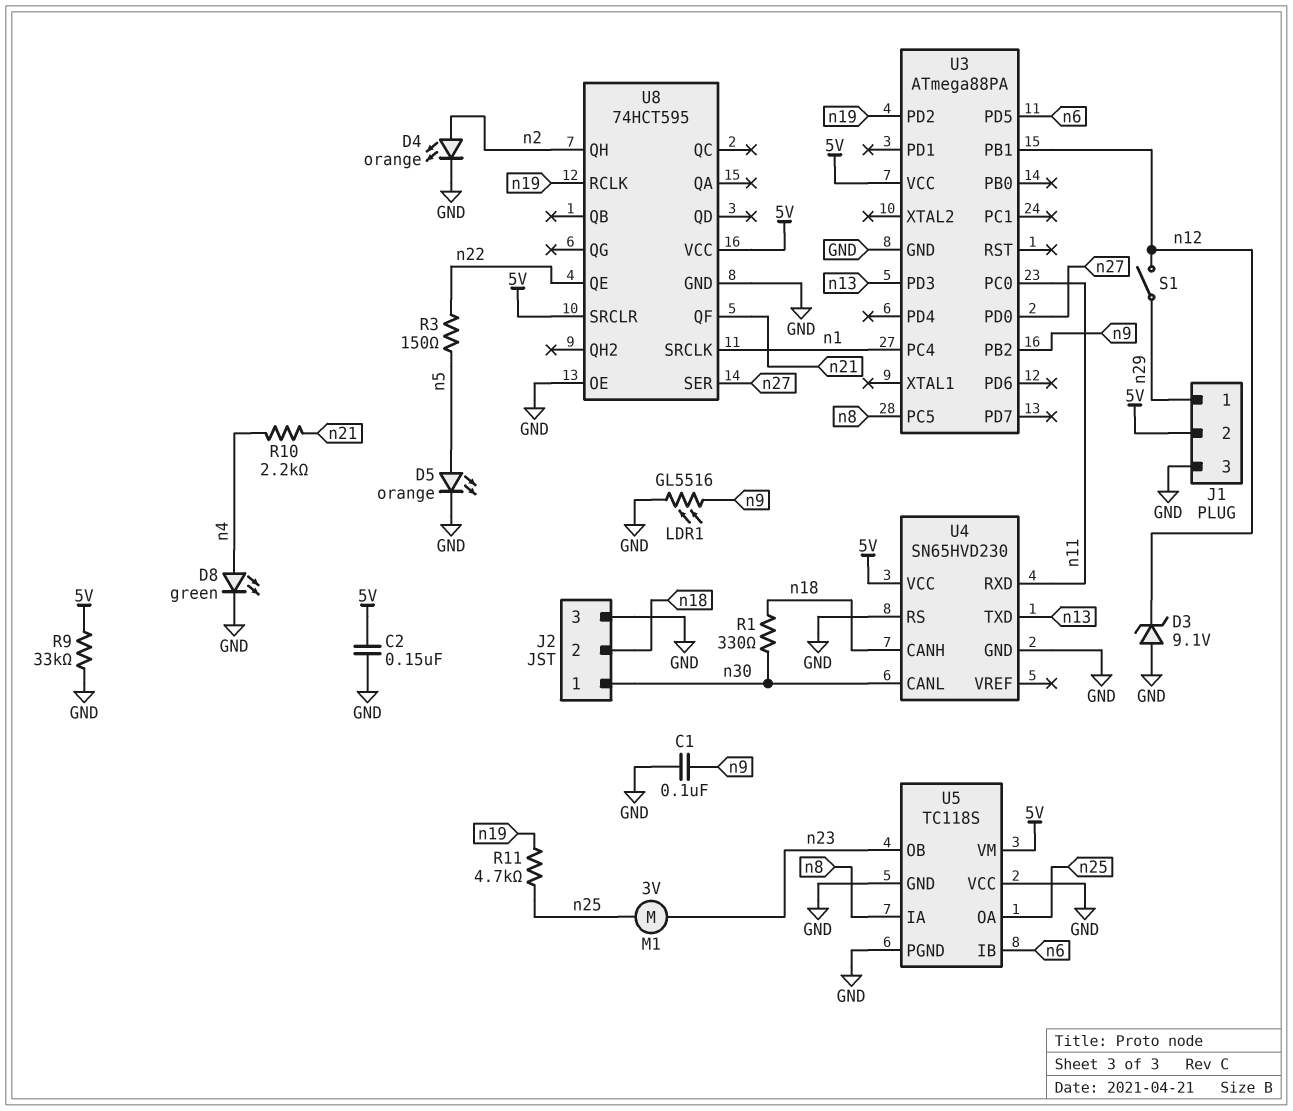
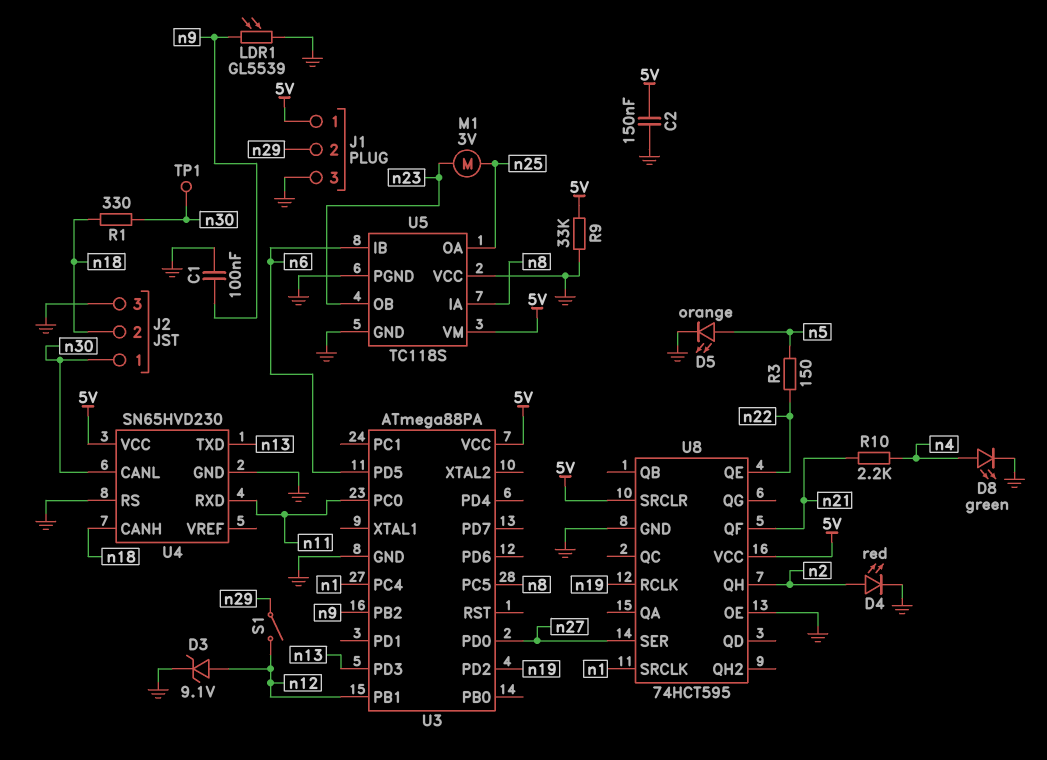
D3: zener 9.1V (A GND, K n12) -> zener 9.1V (A n12, K GND)
D4: LED orange (A n2, K GND) -> LED red (A n2, K GND)
J1 pin 1: n29 -> 5V
J1 pin 2: 5V -> n29
LDR1: GL5516 (GND, n9) -> GL5539 (GND, n9)
R11: 4.7k (n19, n25) -> none
TP1: none -> test point (n30)

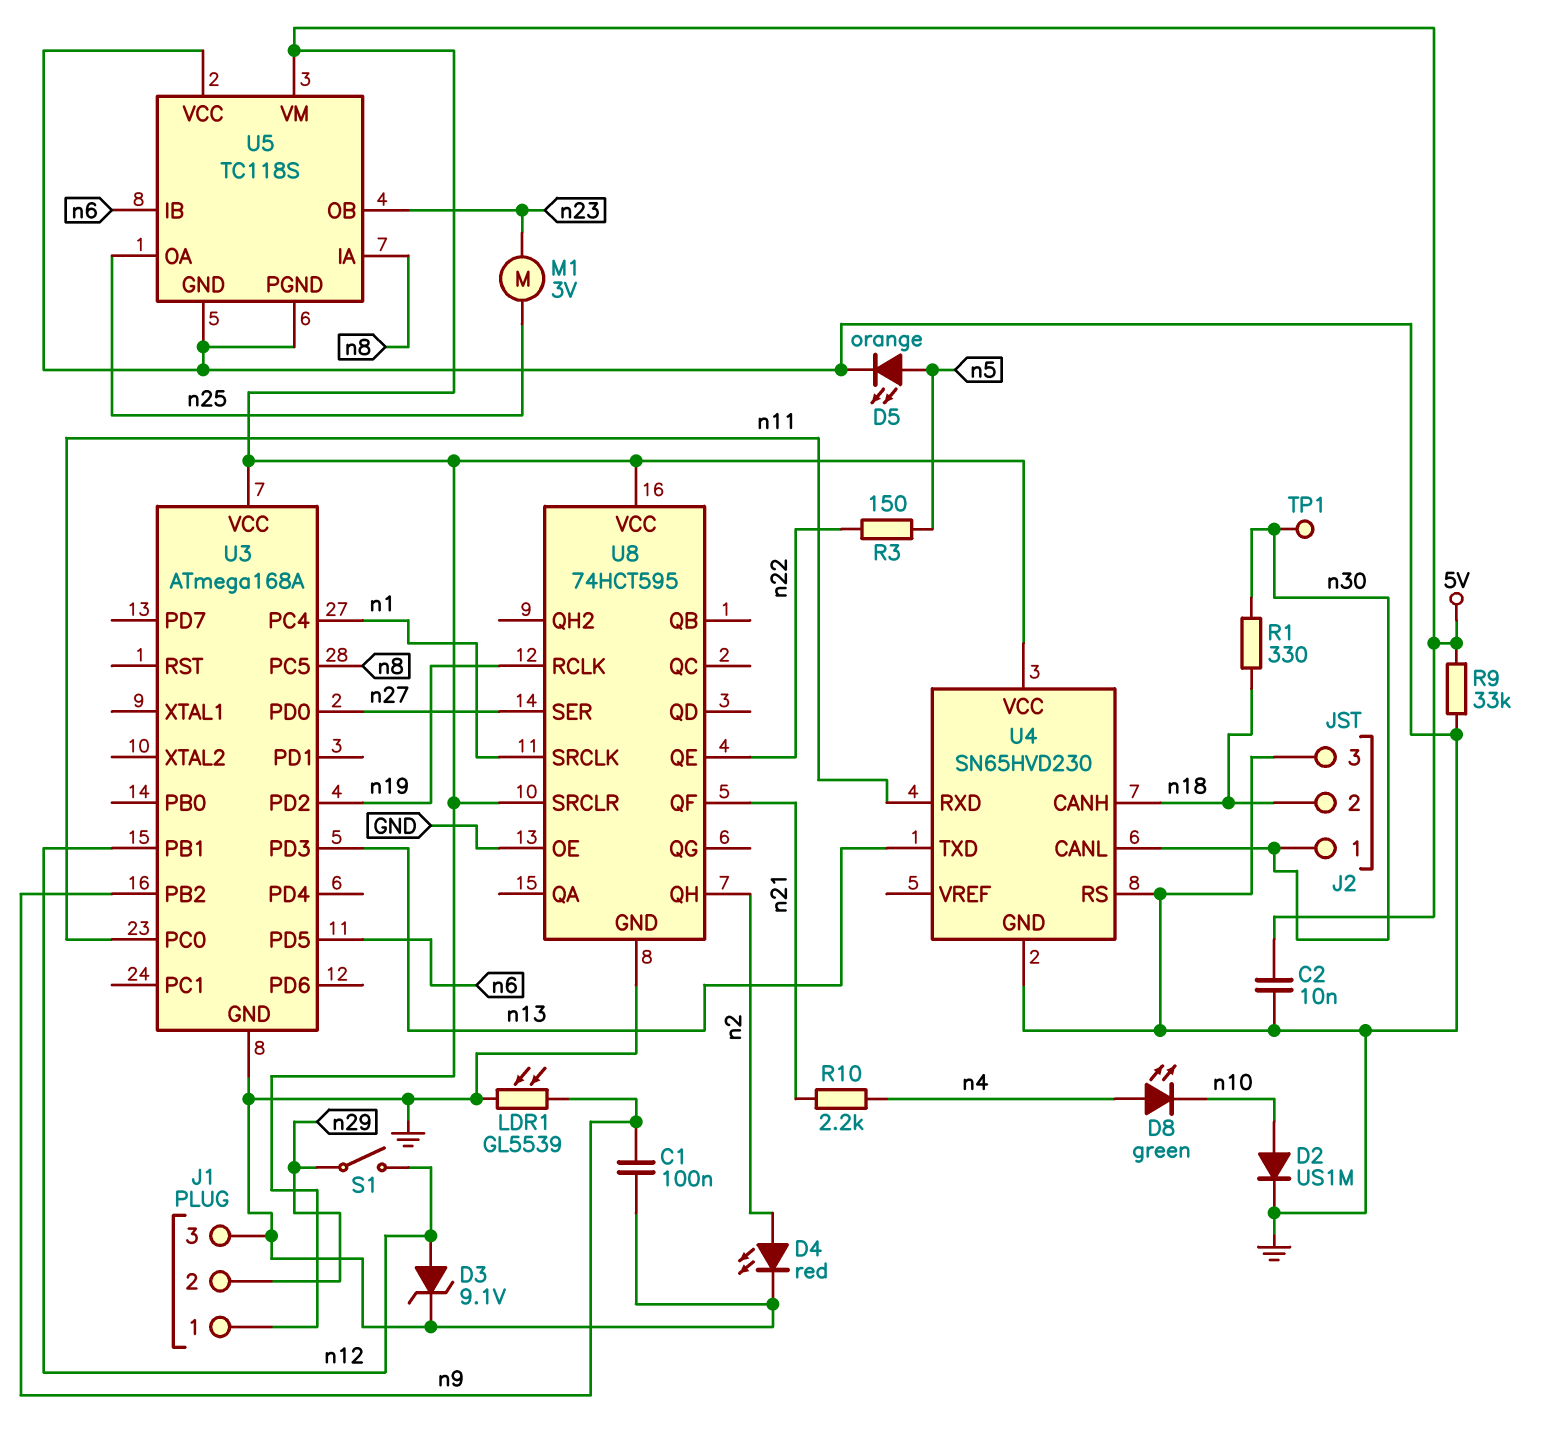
C2: 150nF (5V, GND) -> 10nF (5V, GND)
D2: none -> diode US1M (A n10, K GND)
D8: LED green (A n4, K GND) -> LED green (A n4, K n10)
U3: ATmega88PA -> ATmega168A

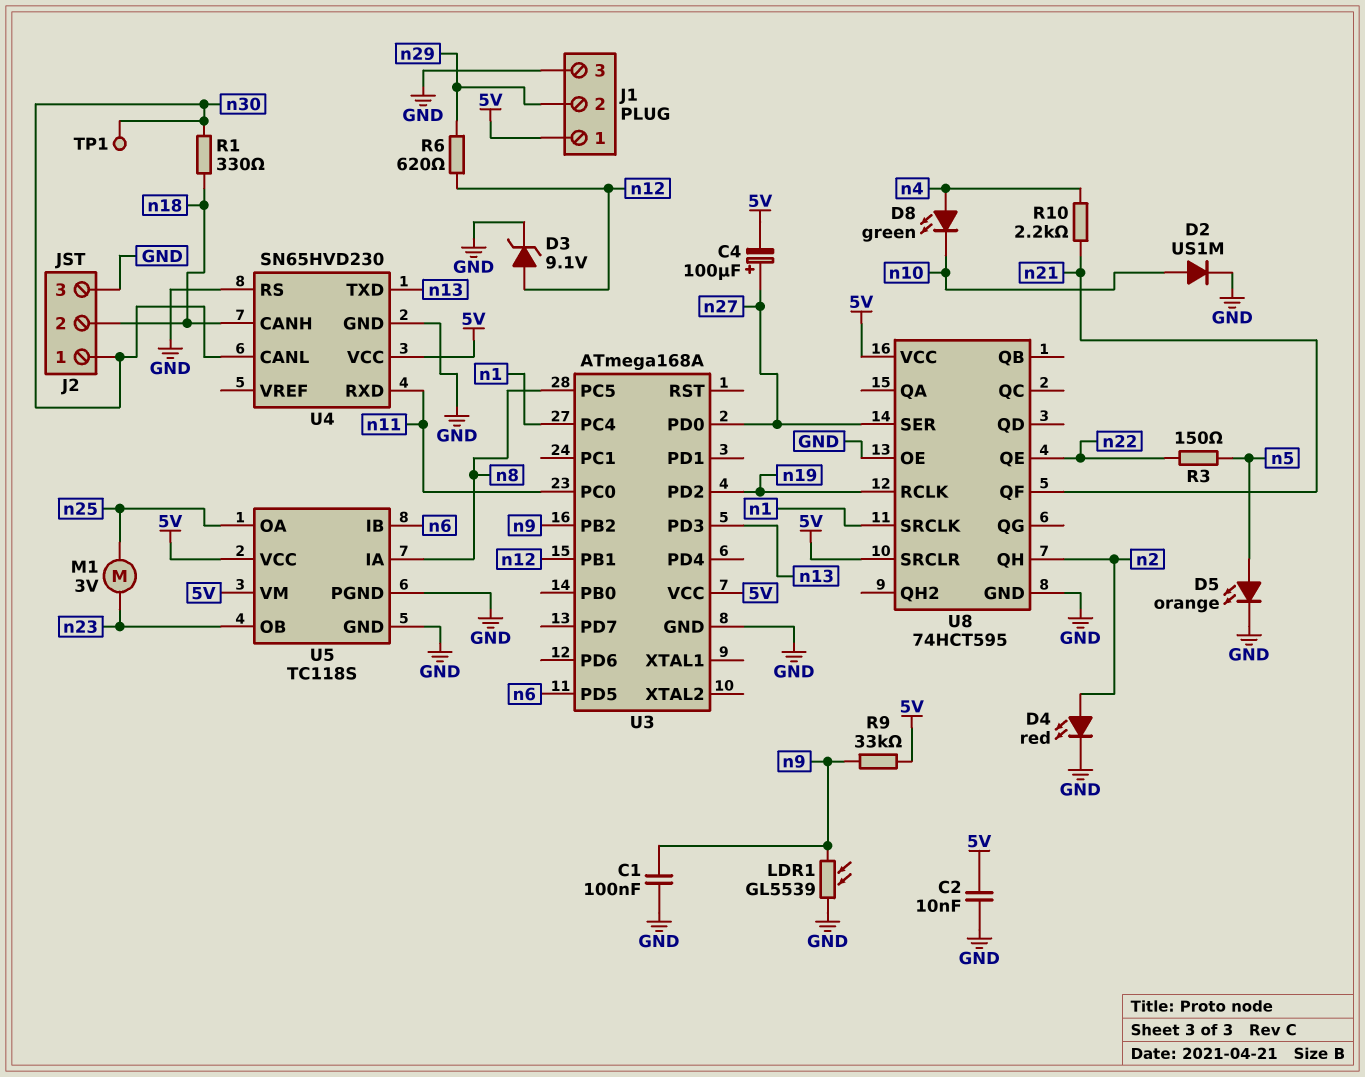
C4: none -> 100uF (plus n27, minus 5V)
R6: none -> 620 (n12, n29)
R9: 33k (5V, GND) -> 33k (5V, n9)
S1: switch (n12, n29) -> none
U5 pin VCC: GND -> 5V

